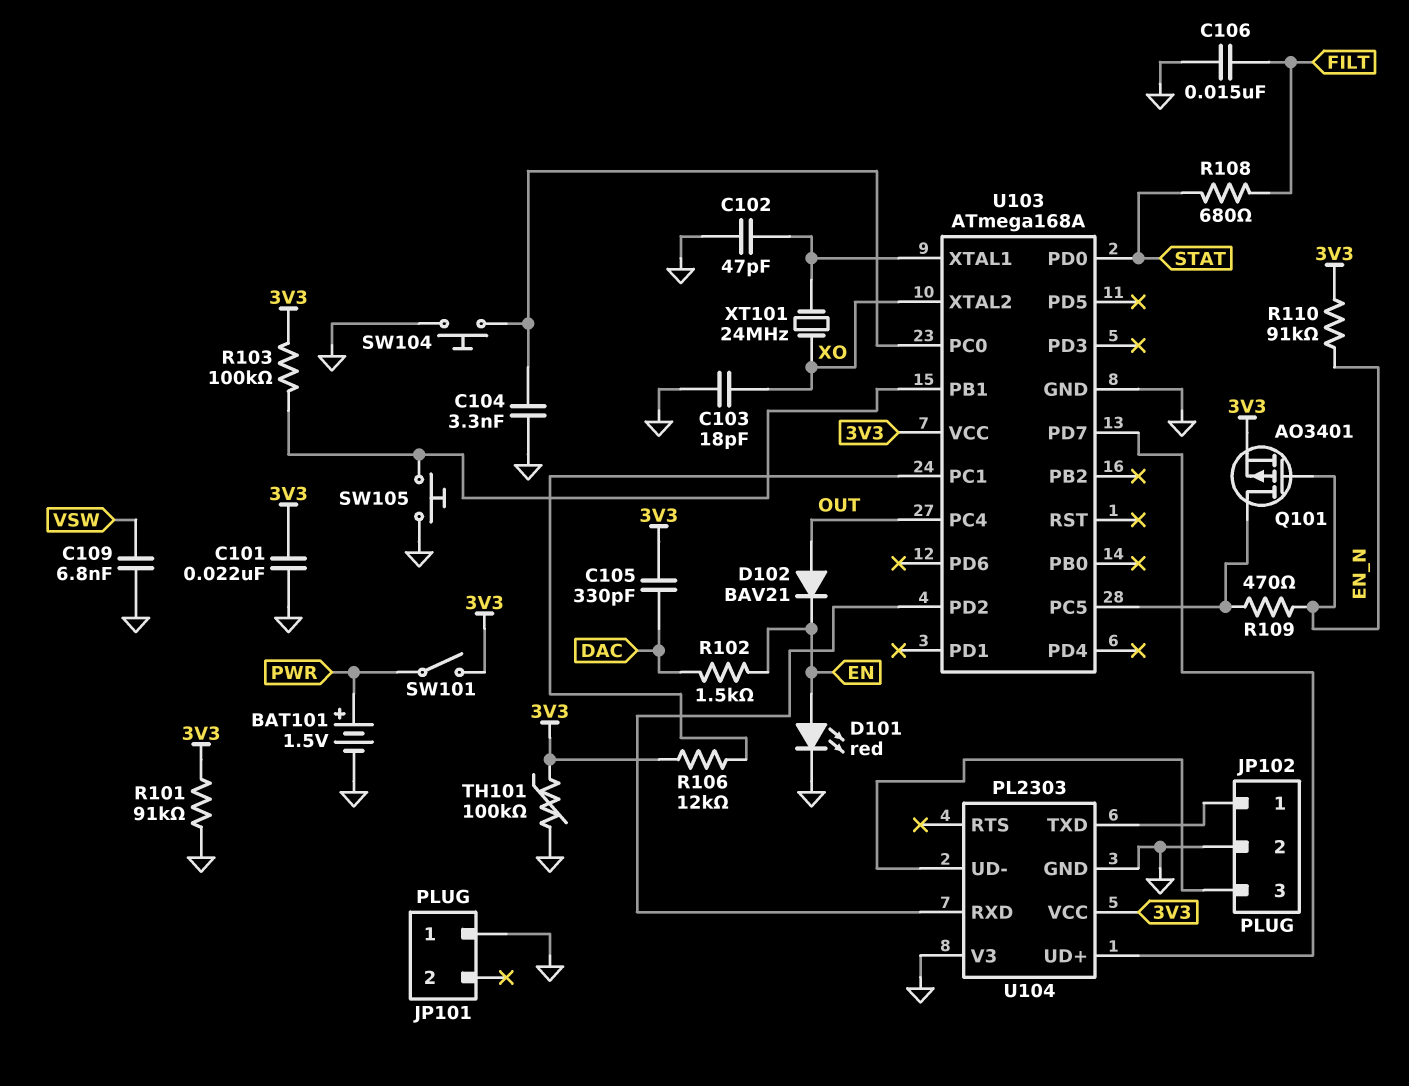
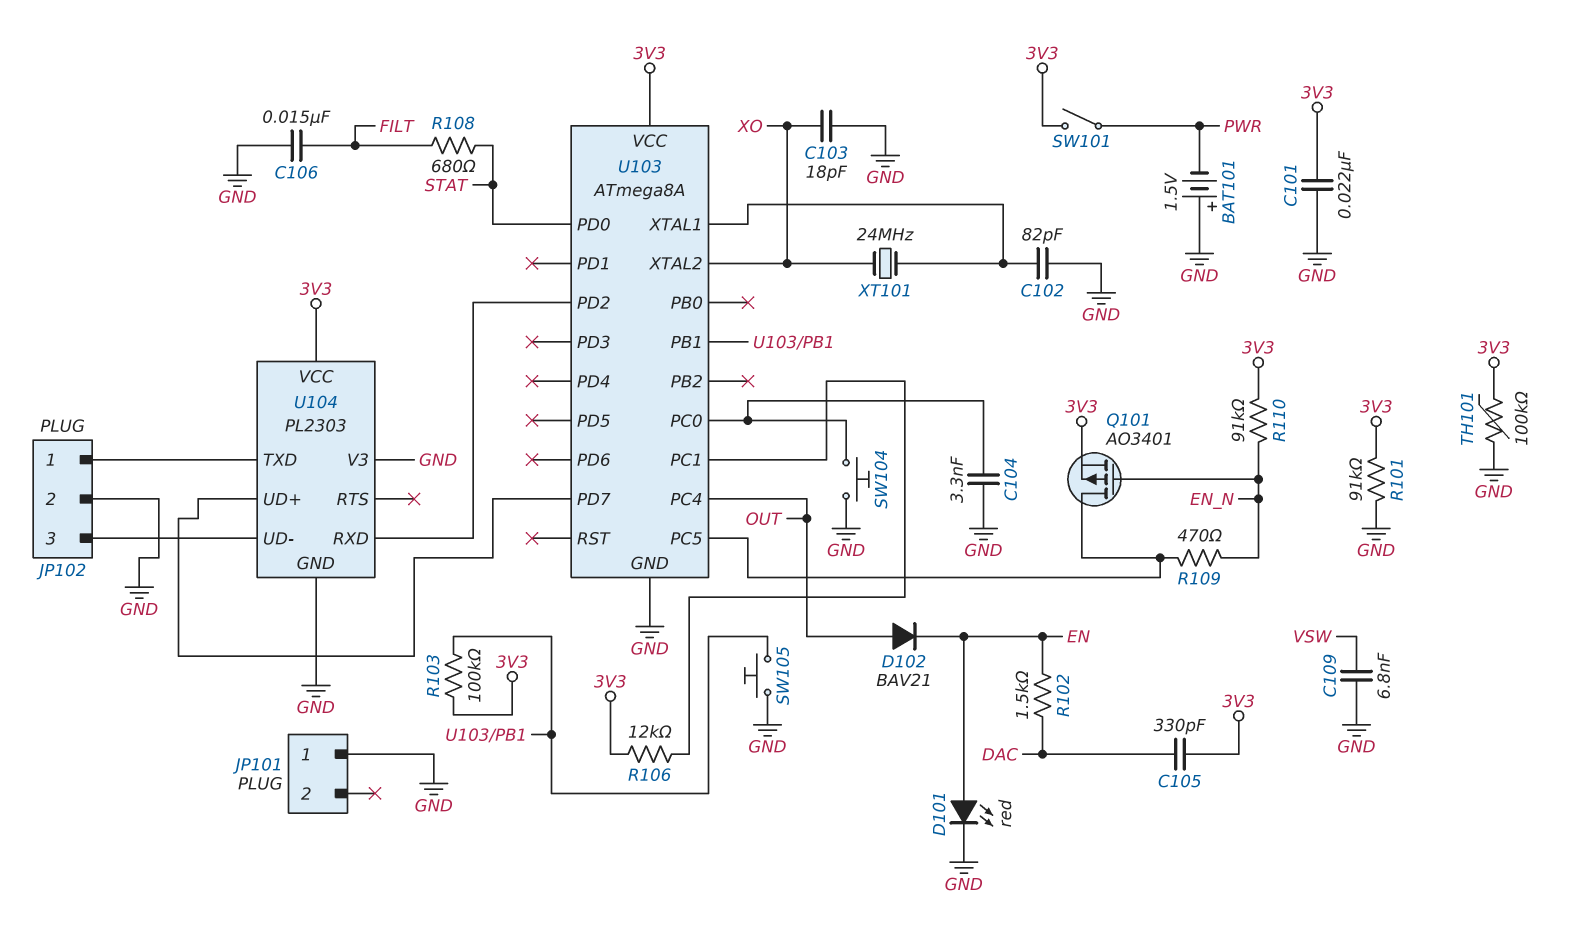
BAT101: 1.5V (plus PWR, minus GND) -> 1.5V (plus GND, minus PWR)
C102: 47pF (GND, U103/XTAL1) -> 82pF (GND, U103/XTAL1)
U103: ATmega168A -> ATmega8A

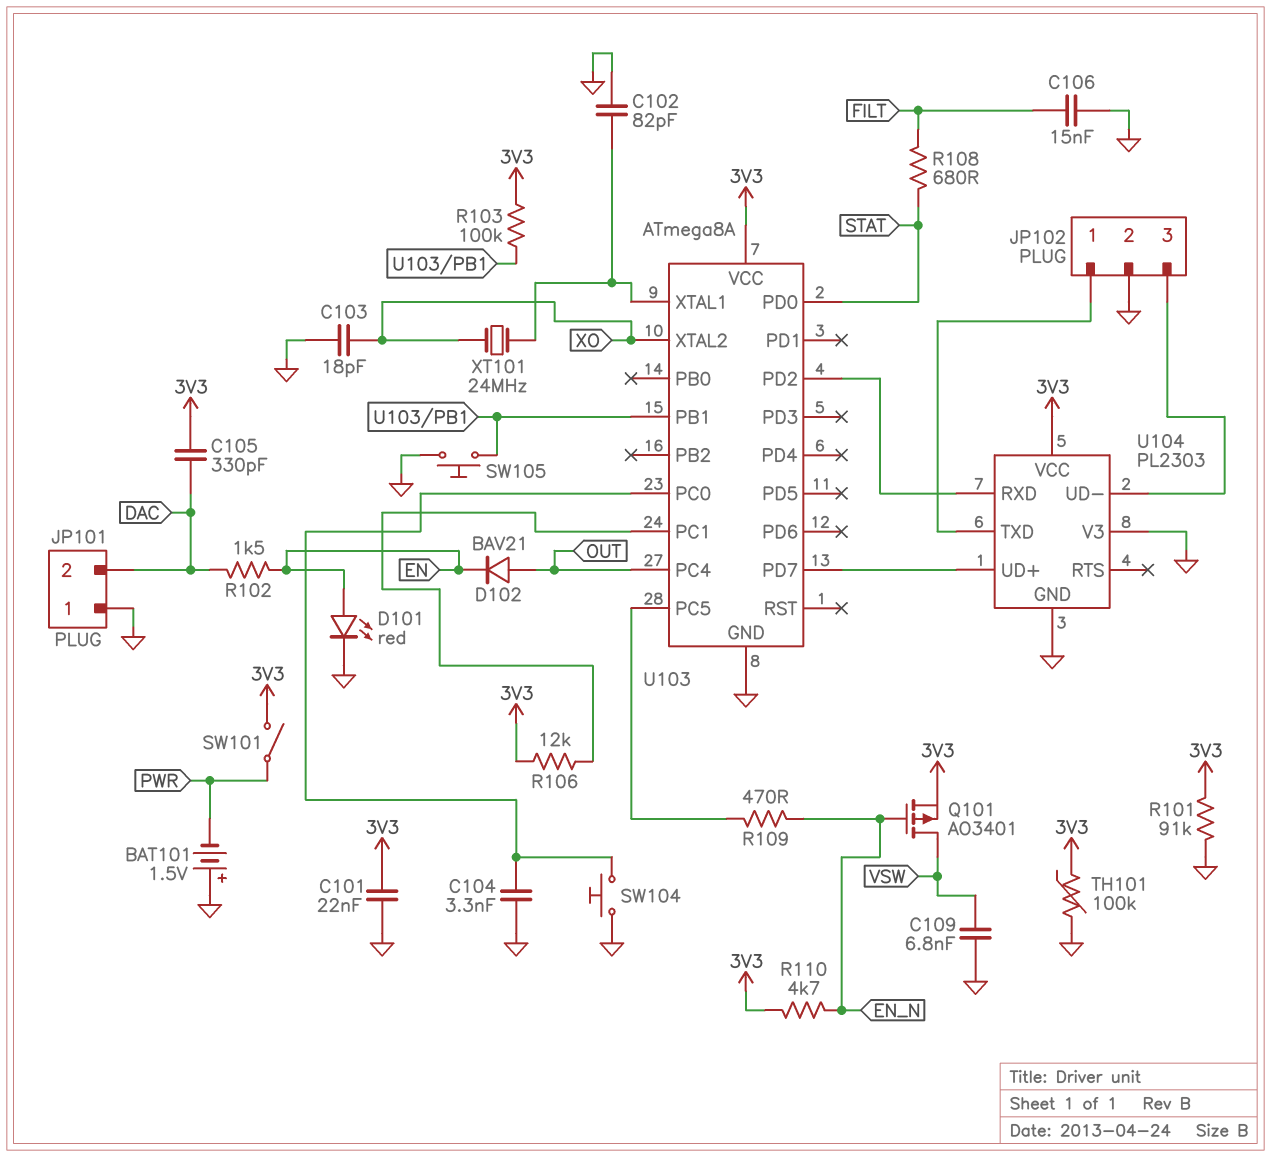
JP101 pin 2: none -> DAC
Q101: PMOS AO3401 (G EN_N, D U103/PC5, S 3V3) -> PMOS AO3401 (G EN_N, D VSW, S 3V3)
R110: 91k (3V3, EN_N) -> 4.7k (3V3, EN_N)

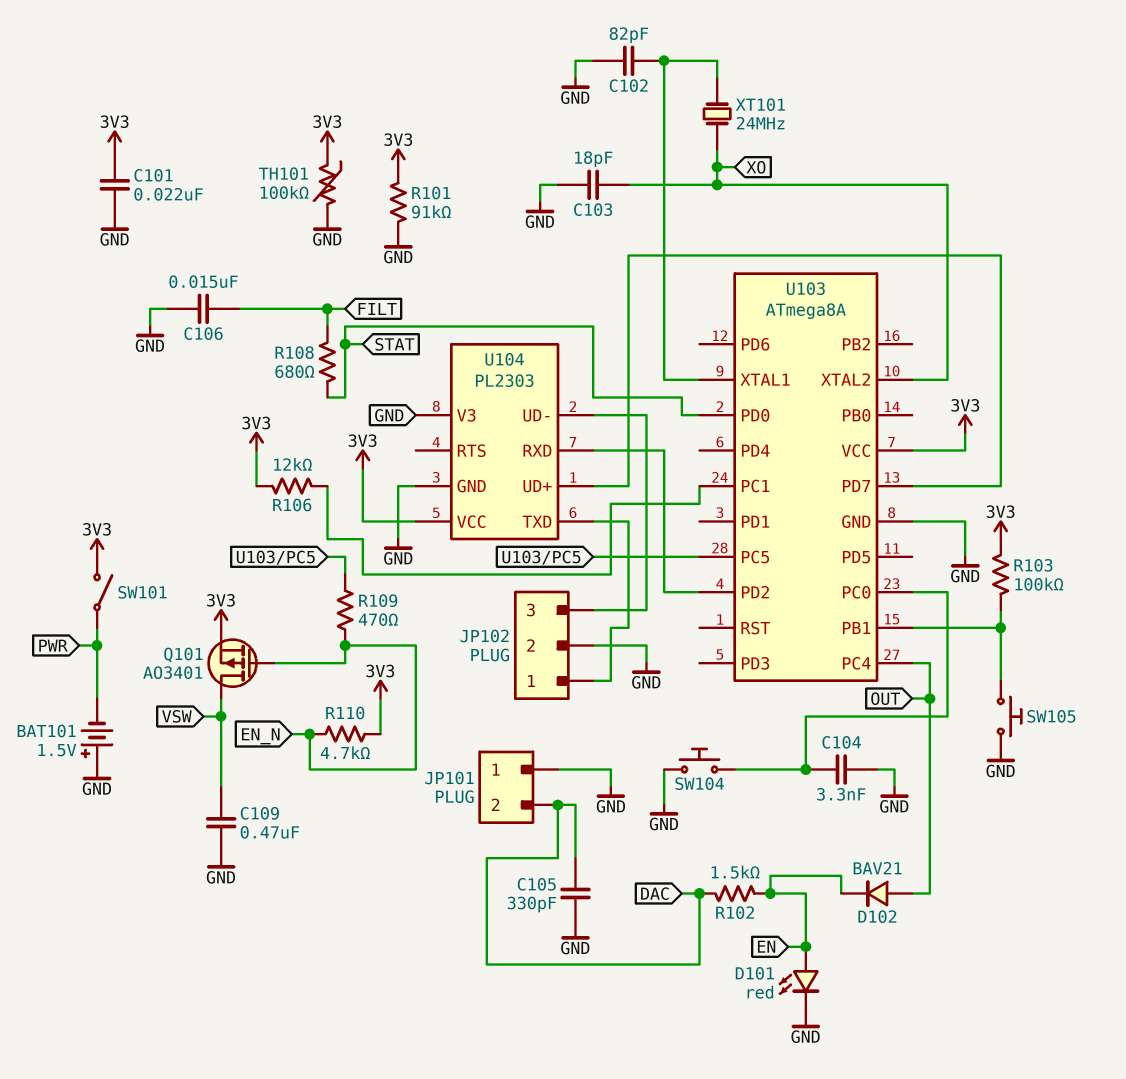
C105: 330pF (3V3, DAC) -> 330pF (DAC, GND)
C109: 6.8nF (GND, VSW) -> 470nF (GND, VSW)

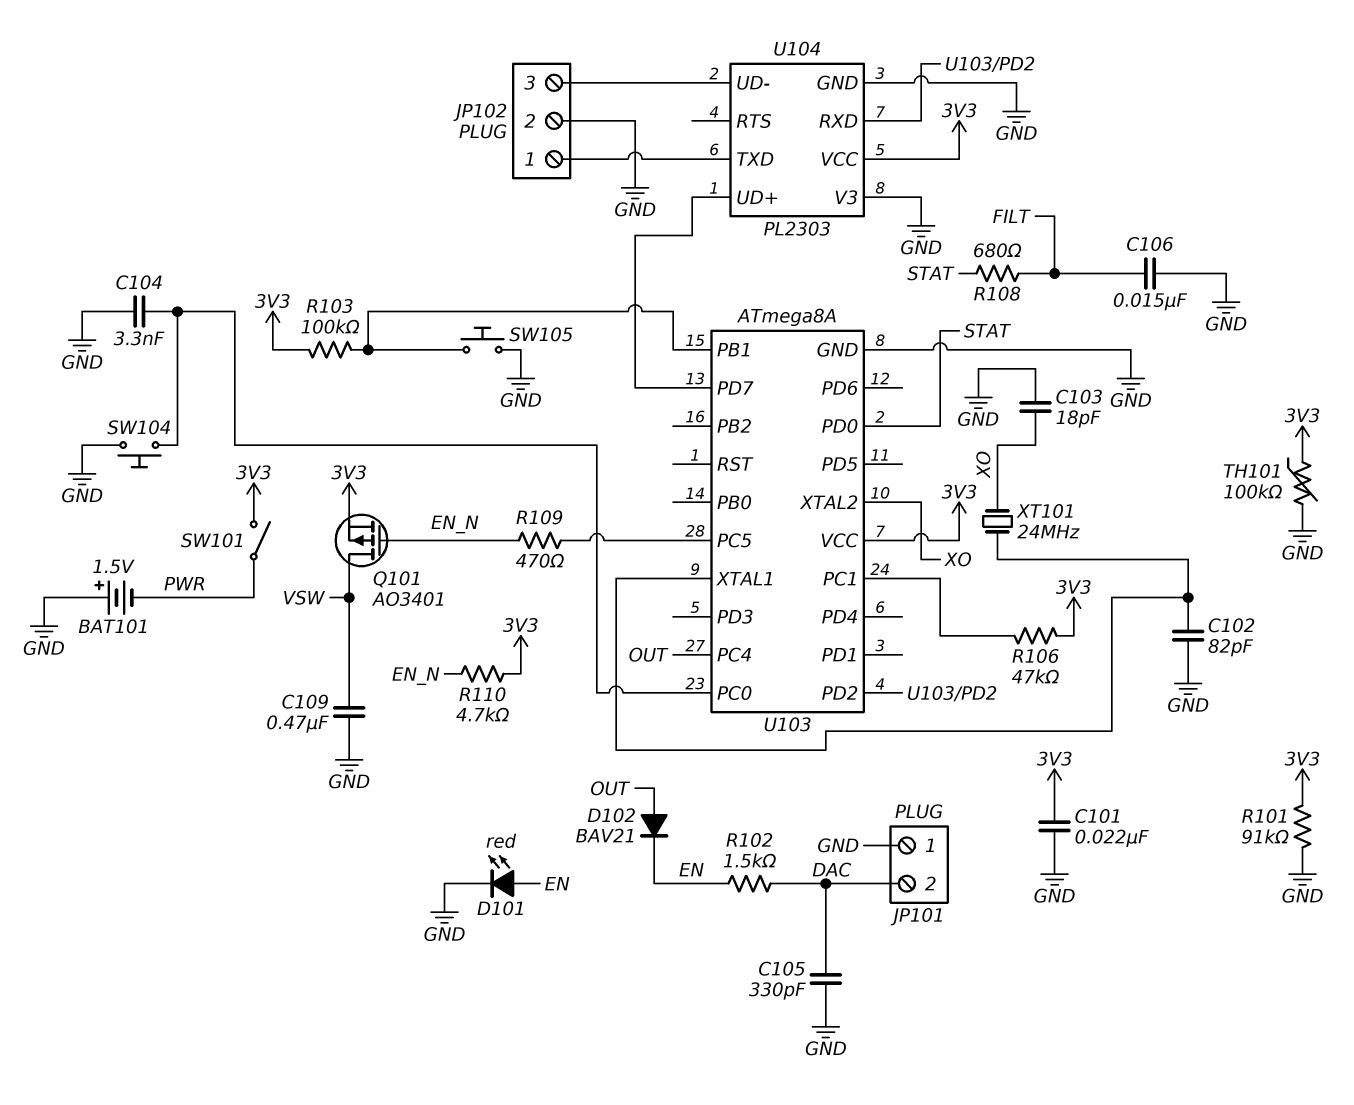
R106: 12k (3V3, U103/PC1) -> 47k (3V3, U103/PC1)

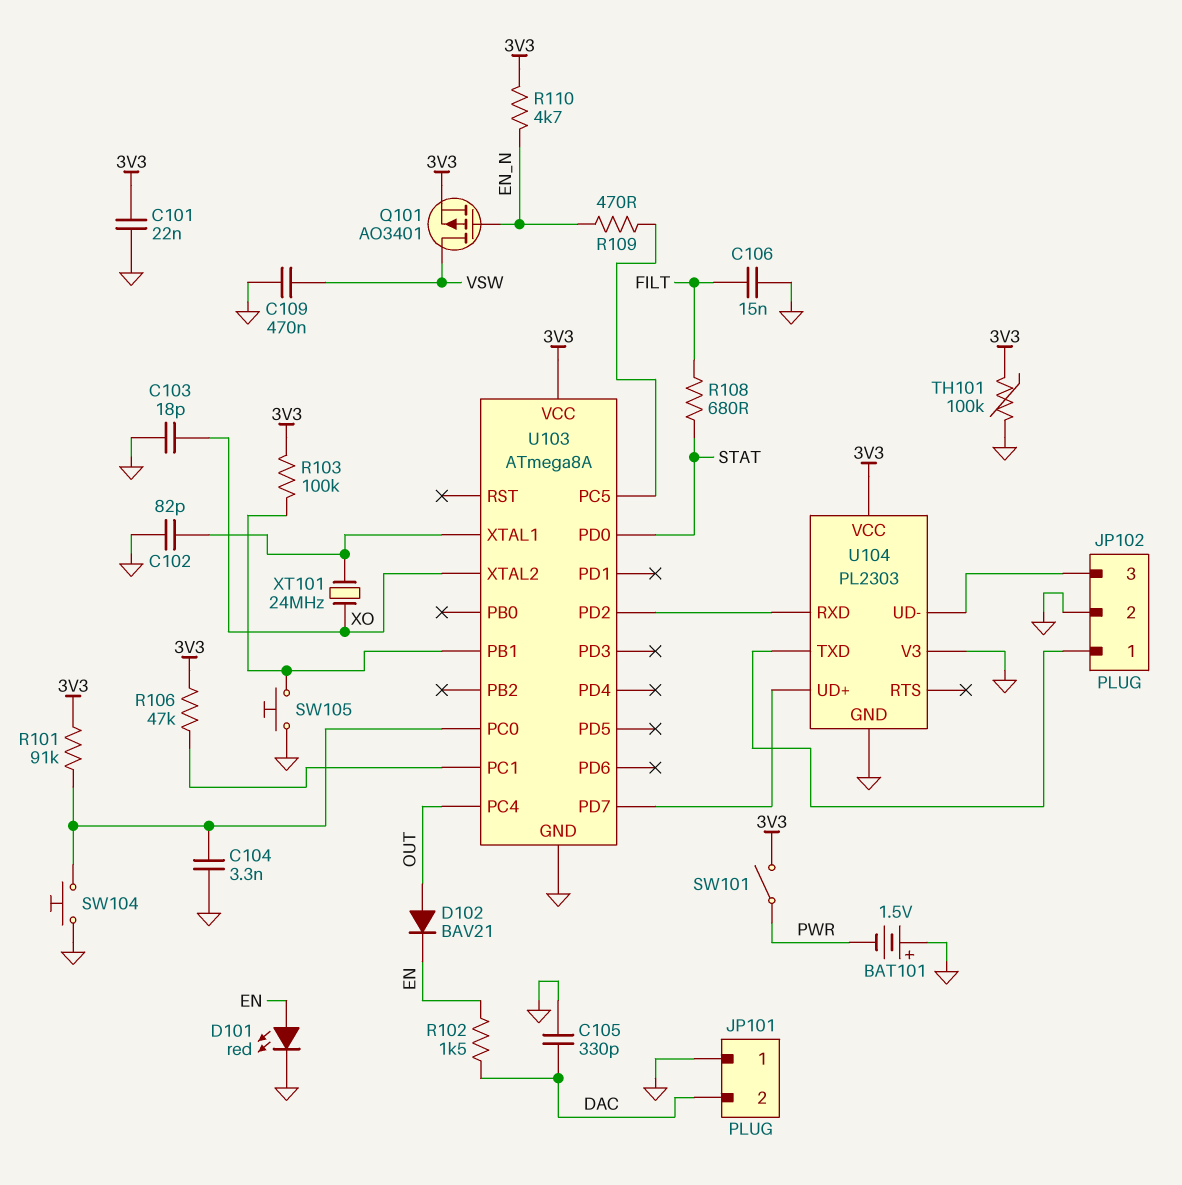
R101: 91k (3V3, GND) -> 91k (3V3, U103/PC0)

